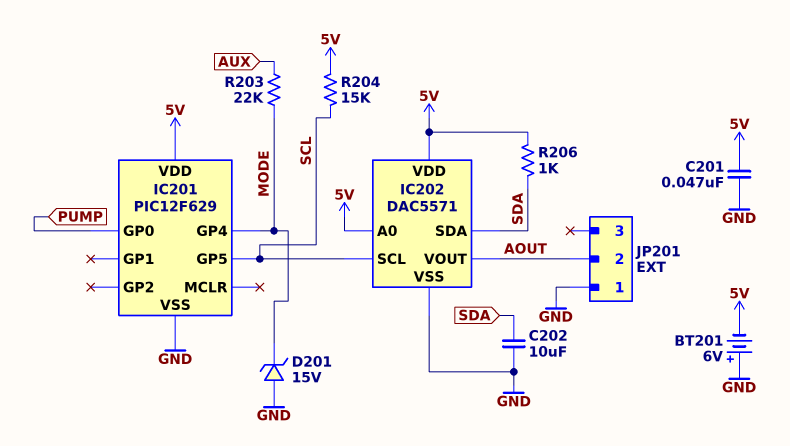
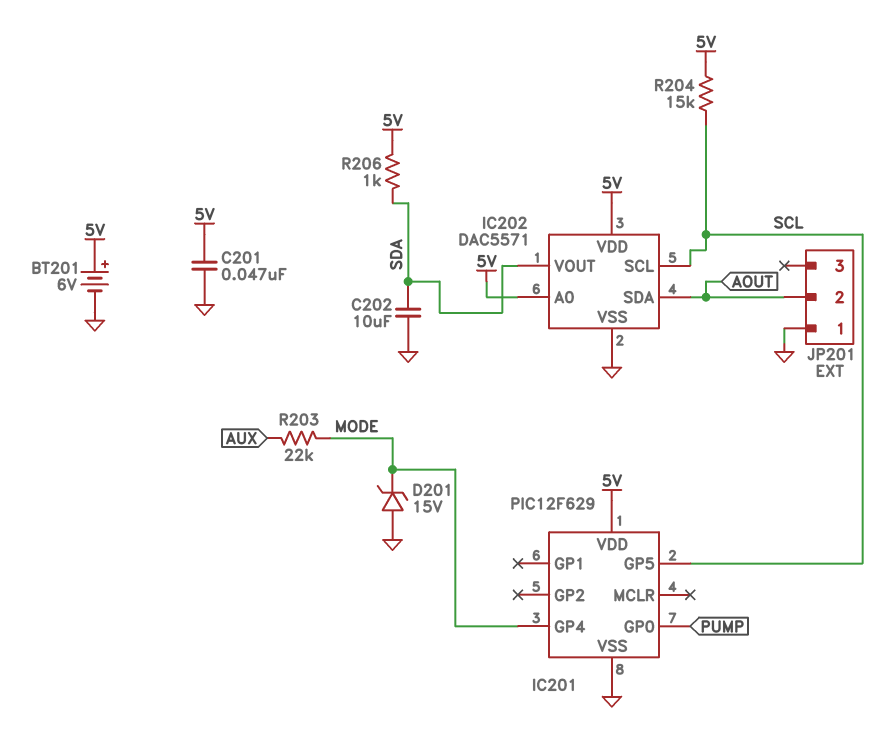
BT201: 6V (plus GND, minus 5V) -> 6V (plus 5V, minus GND)
IC202 pin SDA: SDA -> AOUT
IC202 pin VOUT: AOUT -> SDA

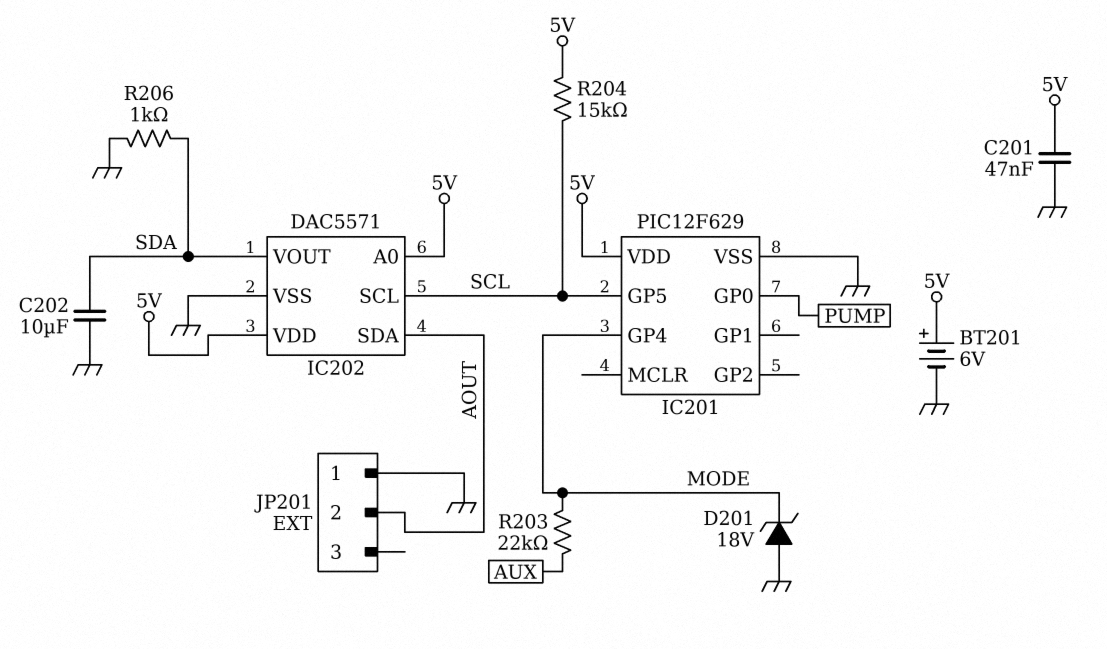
D201: zener 15V (A GND, K MODE) -> zener 18V (A GND, K MODE)
R206: 1k (5V, SDA) -> 1k (GND, SDA)

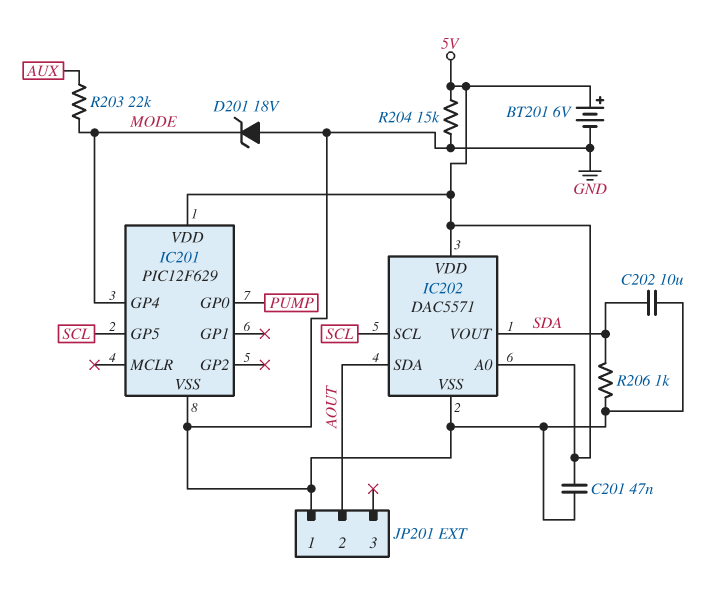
R204: 15k (5V, SCL) -> 15k (5V, GND)

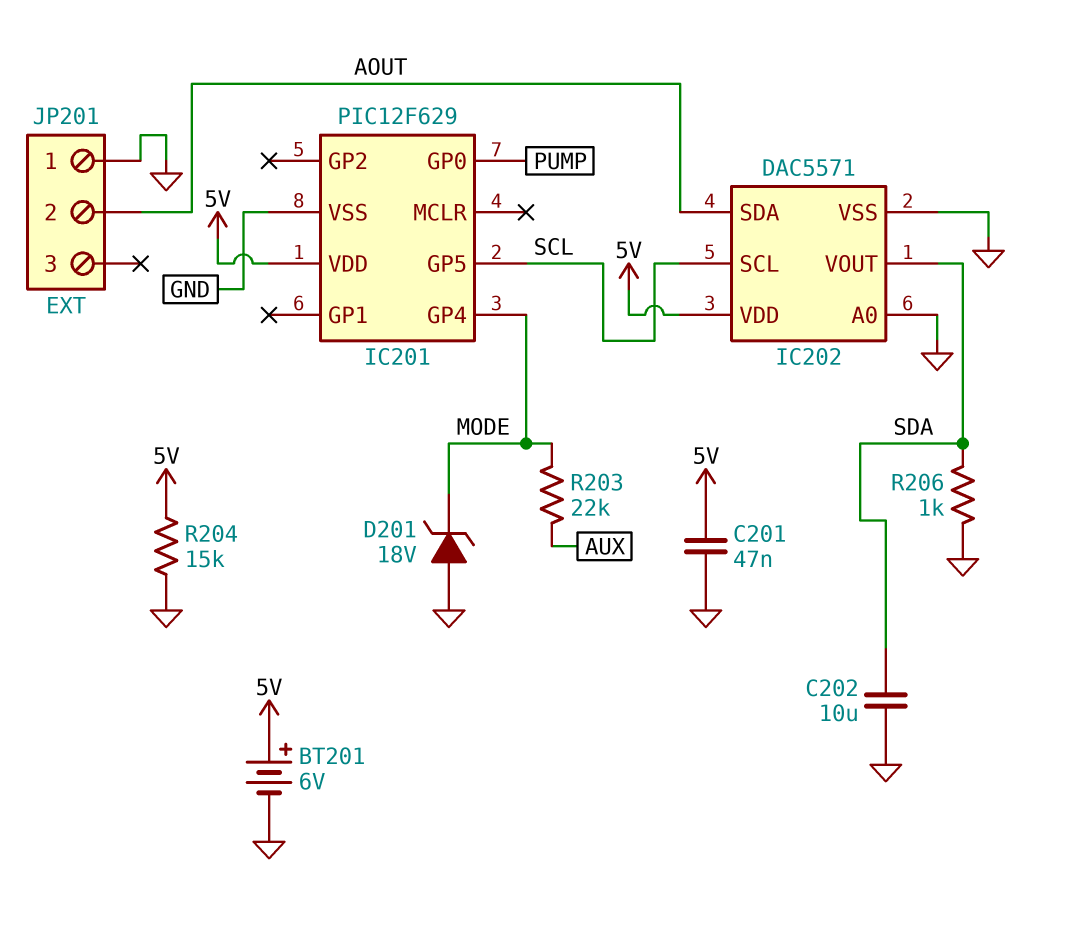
IC202 pin A0: 5V -> GND

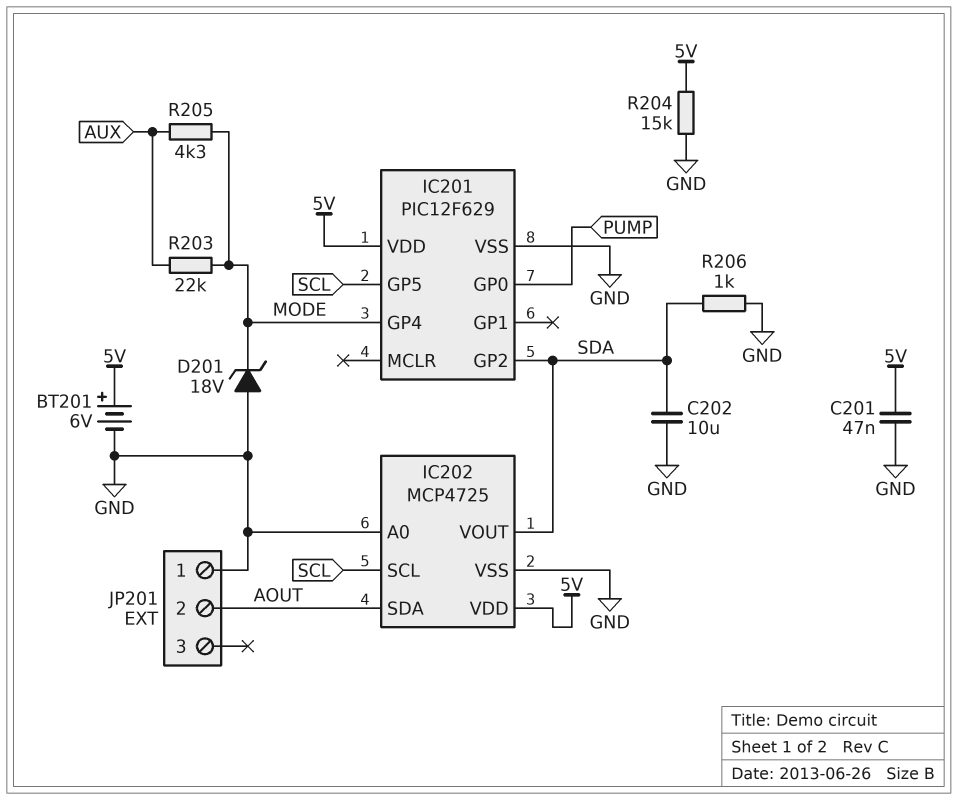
IC201 pin GP2: none -> SDA
IC202: DAC5571 -> MCP4725
R205: none -> 4.3k (AUX, MODE)

